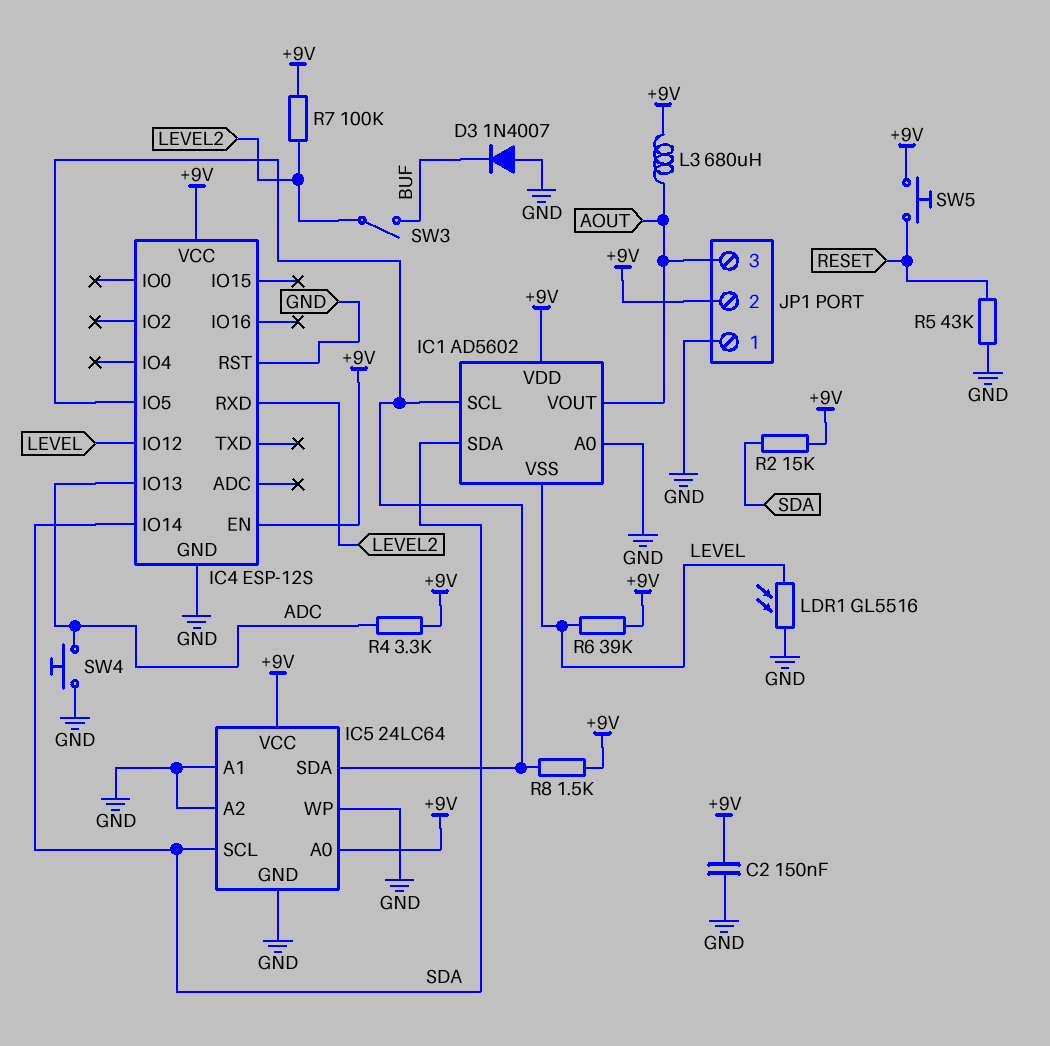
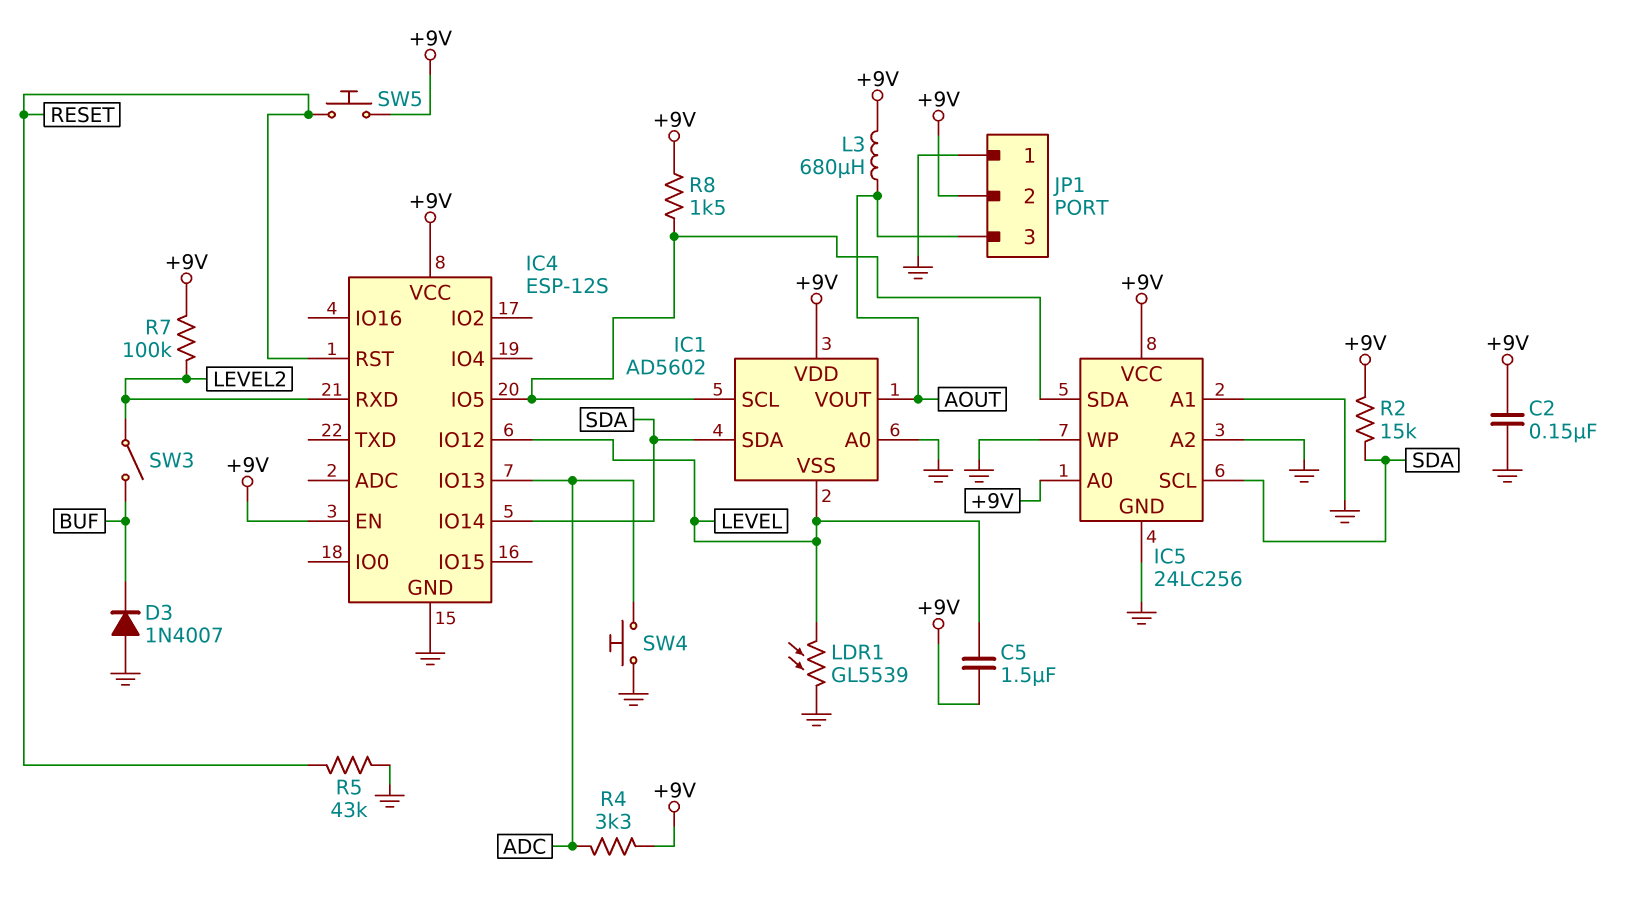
C5: none -> 1.5uF (+9V, LEVEL)
IC4 pin RST: GND -> RESET
IC5: 24LC64 -> 24LC256
LDR1: GL5516 (GND, LEVEL) -> GL5539 (GND, LEVEL)
R6: 39k (+9V, LEVEL) -> none

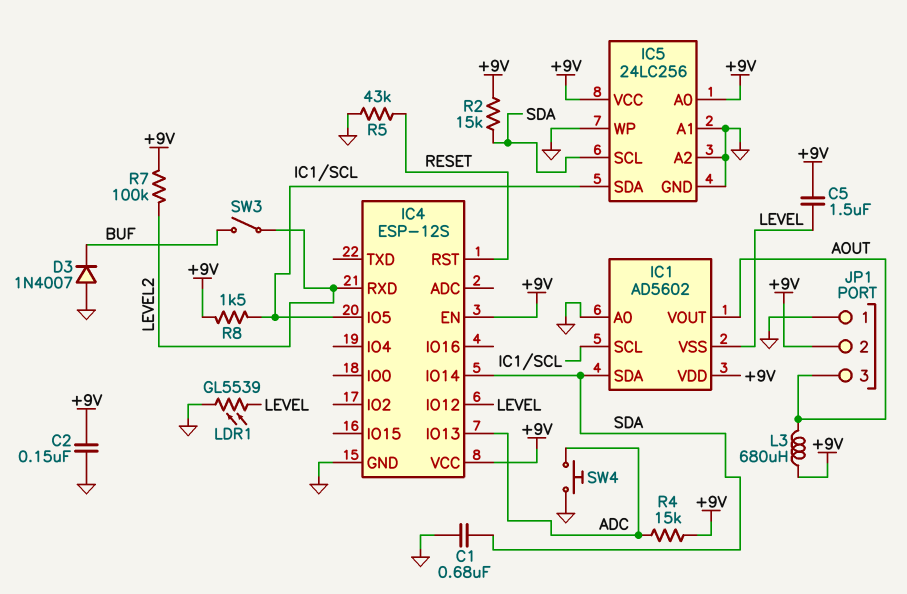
C1: none -> 680nF (GND, SDA)
R4: 3.3k (+9V, ADC) -> 15k (+9V, ADC)
SW5: button (+9V, RESET) -> none

